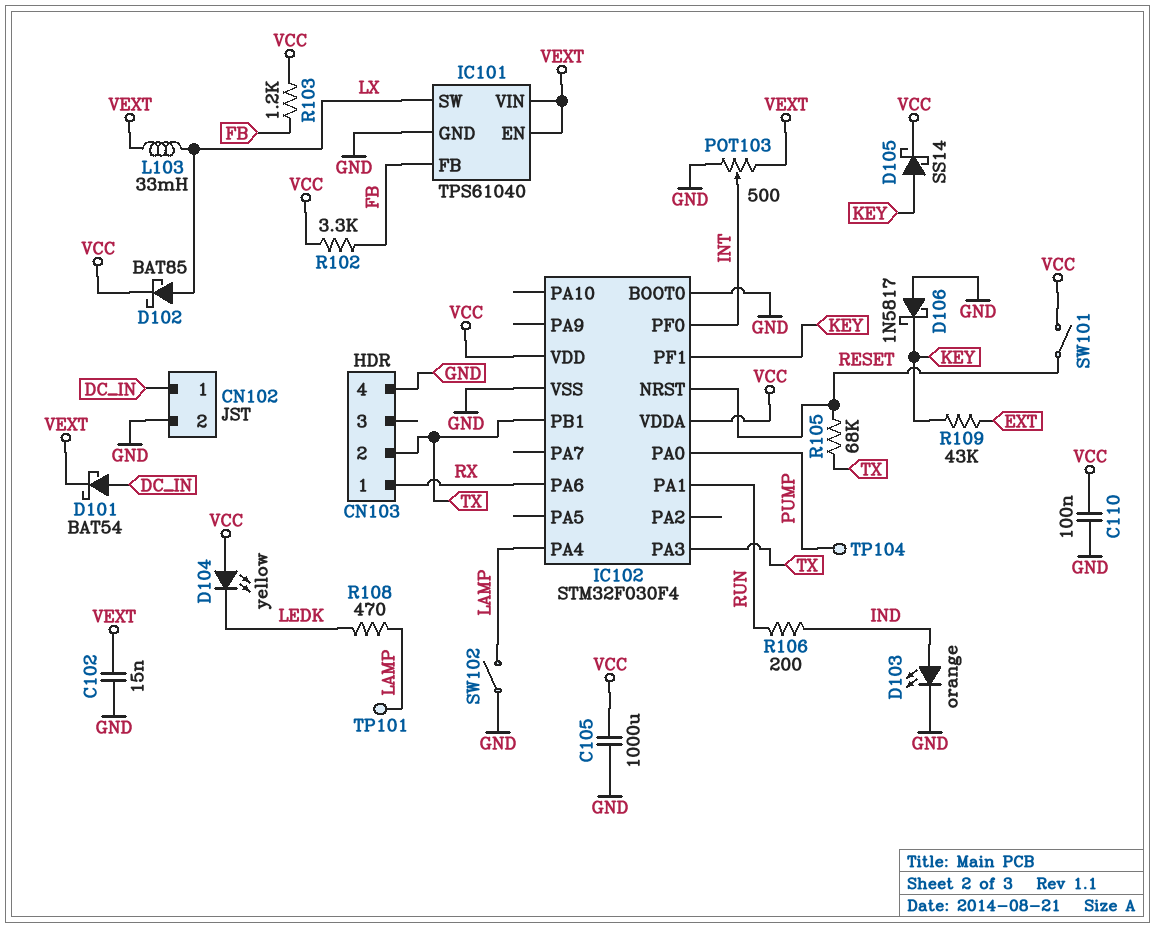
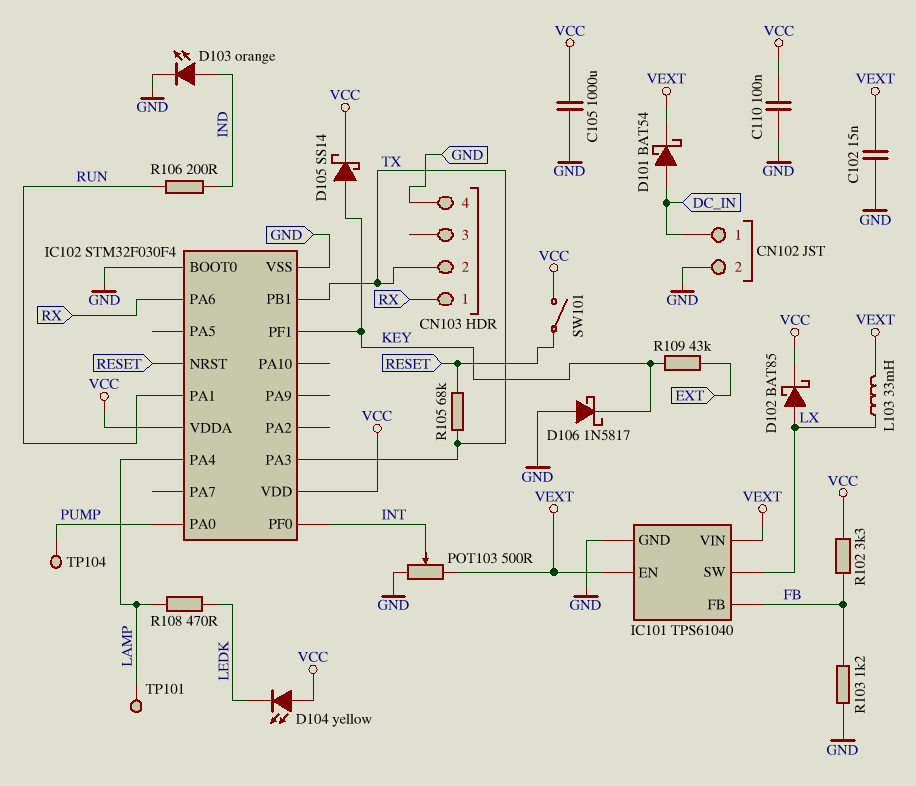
R103: 1.2k (FB, VCC) -> 1.2k (FB, GND)
SW102: switch (GND, LAMP) -> none

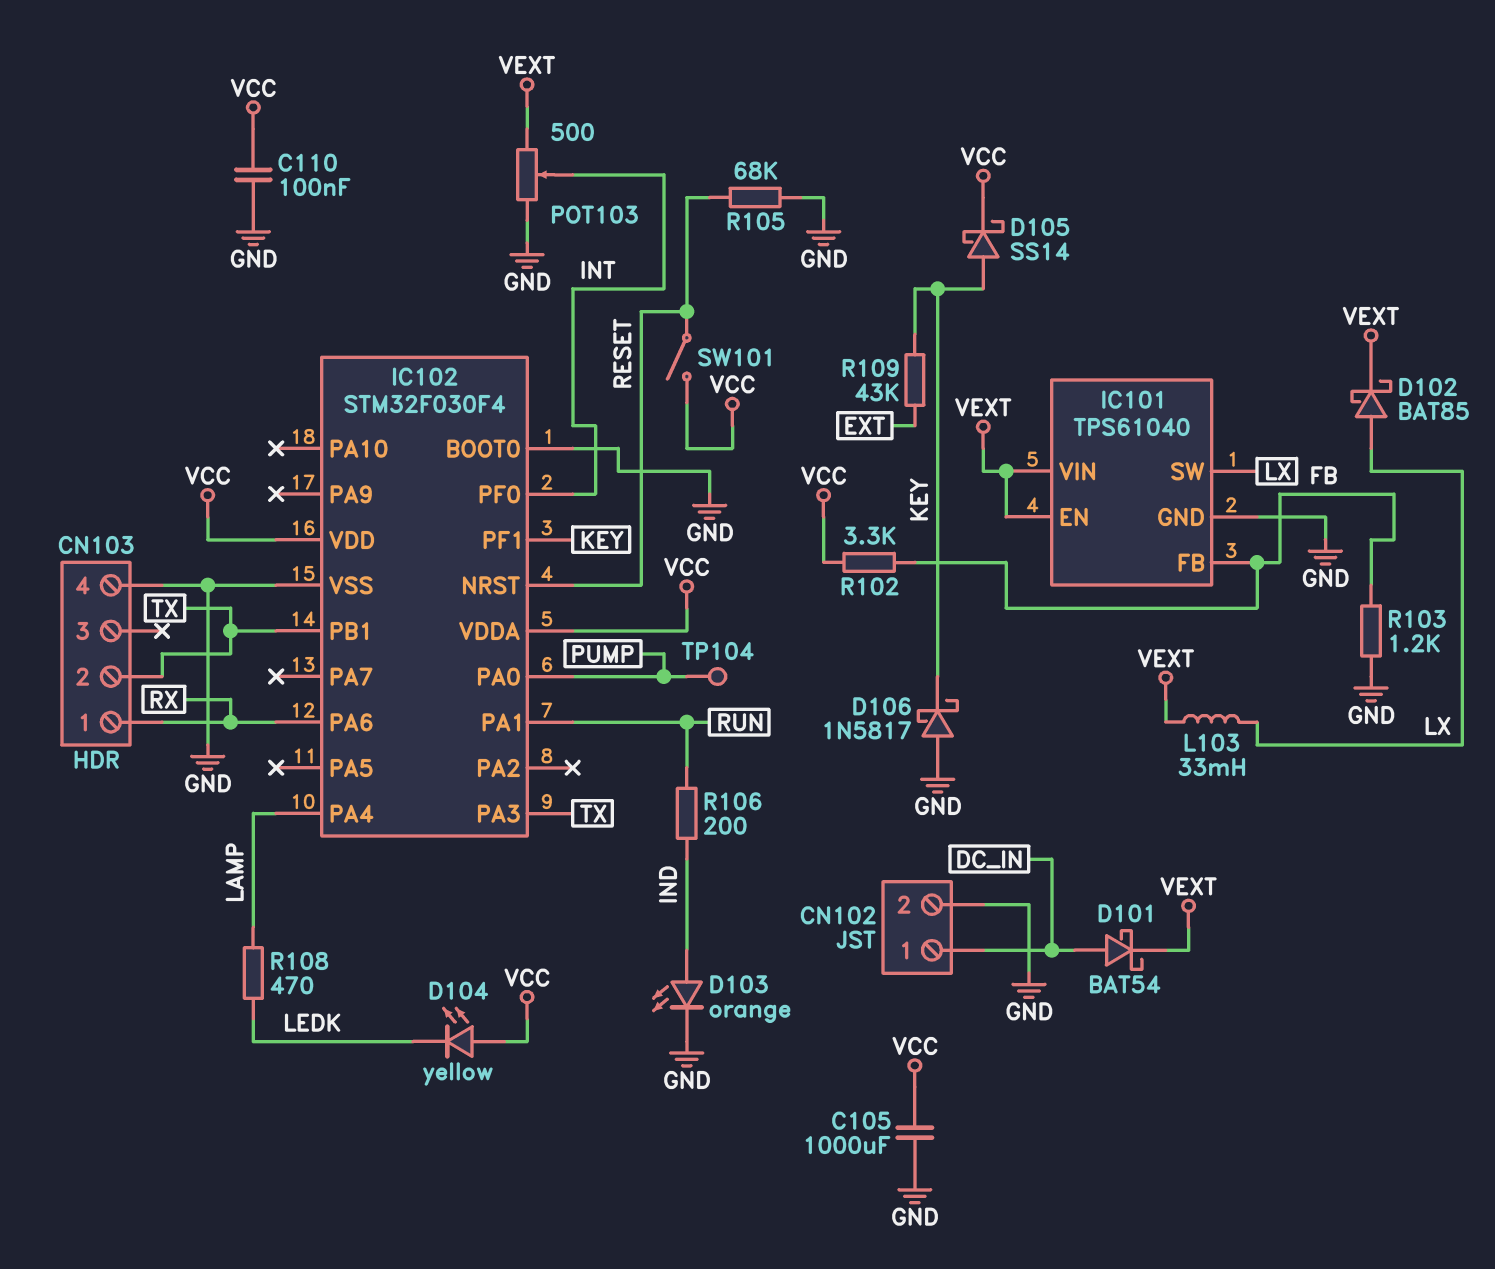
C102: 15nF (GND, VEXT) -> none
D102: schottky BAT85 (A LX, K VCC) -> schottky BAT85 (A LX, K VEXT)
R105: 68k (RESET, TX) -> 68k (GND, RESET)
TP101: test point (LAMP) -> none

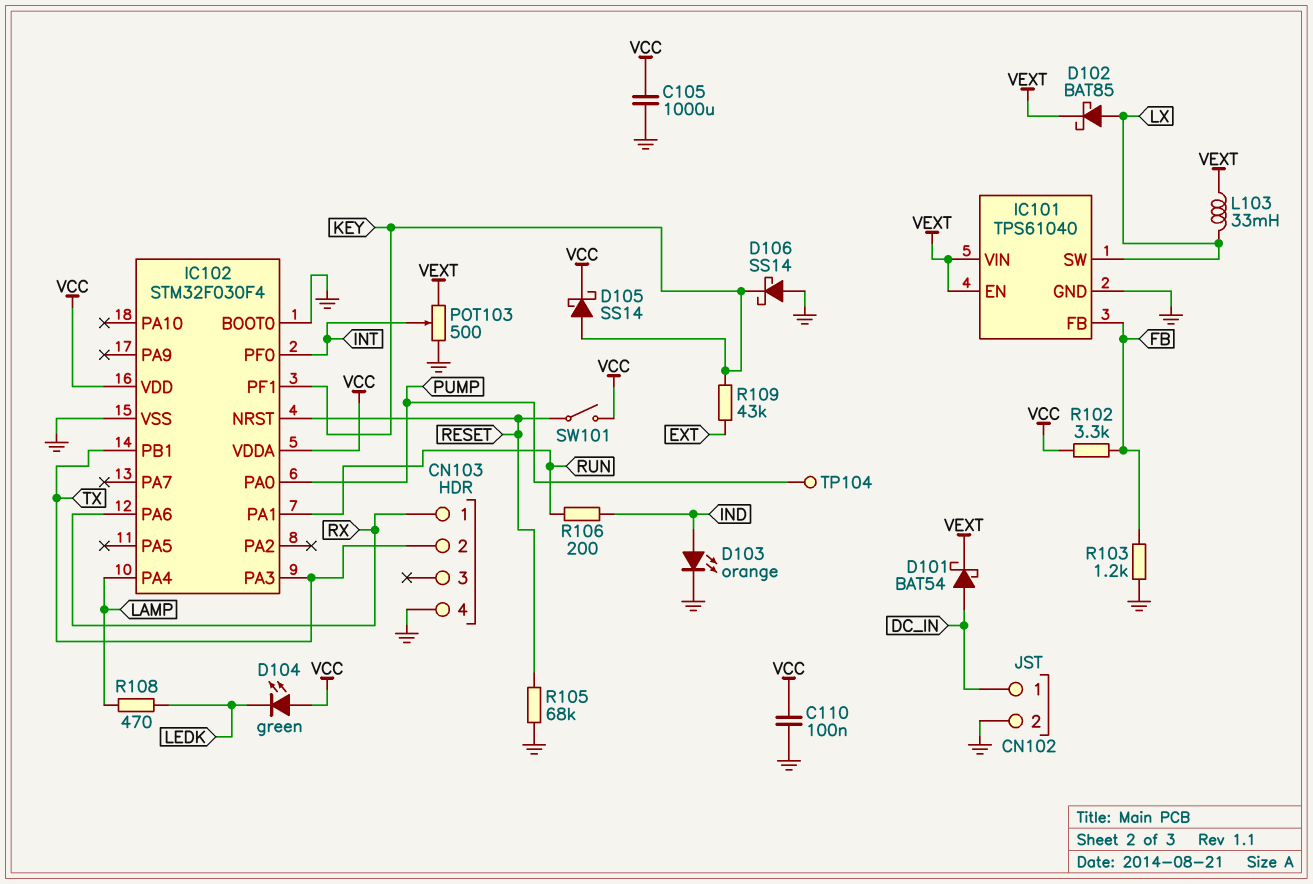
D104: LED yellow (A VCC, K LEDK) -> LED green (A VCC, K LEDK)
D106: schottky 1N5817 (A GND, K KEY) -> schottky SS14 (A GND, K KEY)

